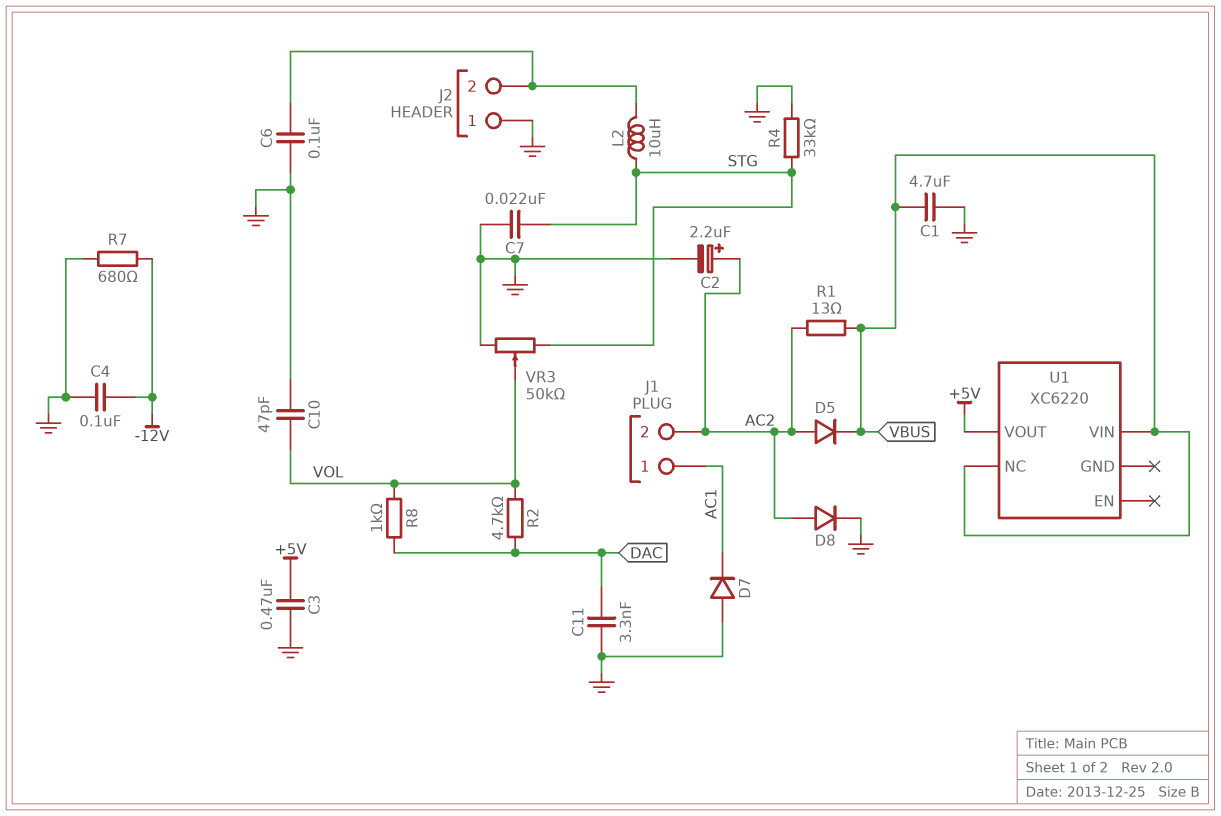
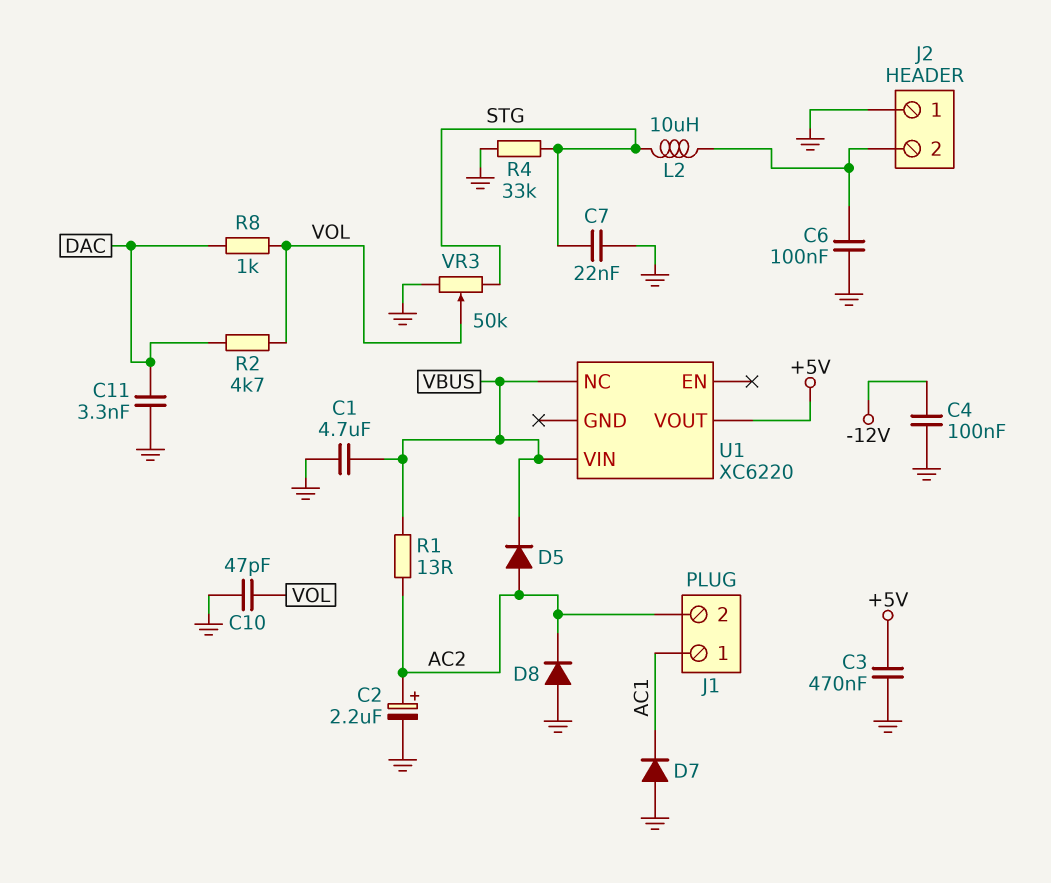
D8: diode (A AC2, K GND) -> diode (A GND, K AC2)
R7: 680 (-12V, GND) -> none

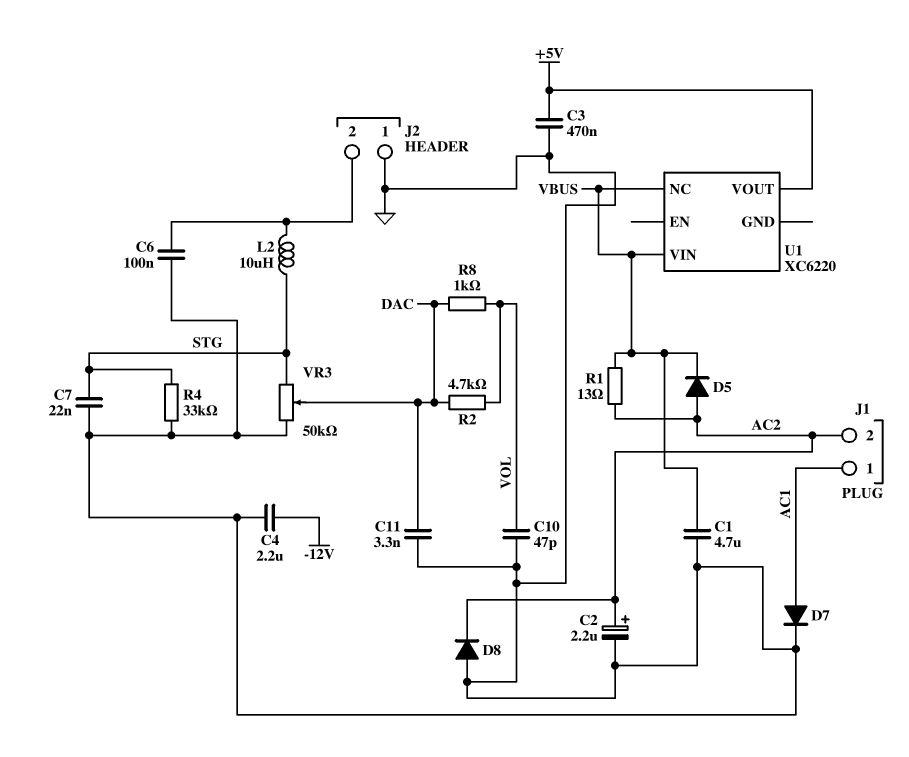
C4: 100nF (-12V, GND) -> 2.2uF (-12V, GND)
D7: diode (A GND, K AC1) -> diode (A AC1, K GND)
VR3: 50k (GND, STG, wiper VOL) -> 50k (GND, STG, wiper DAC)

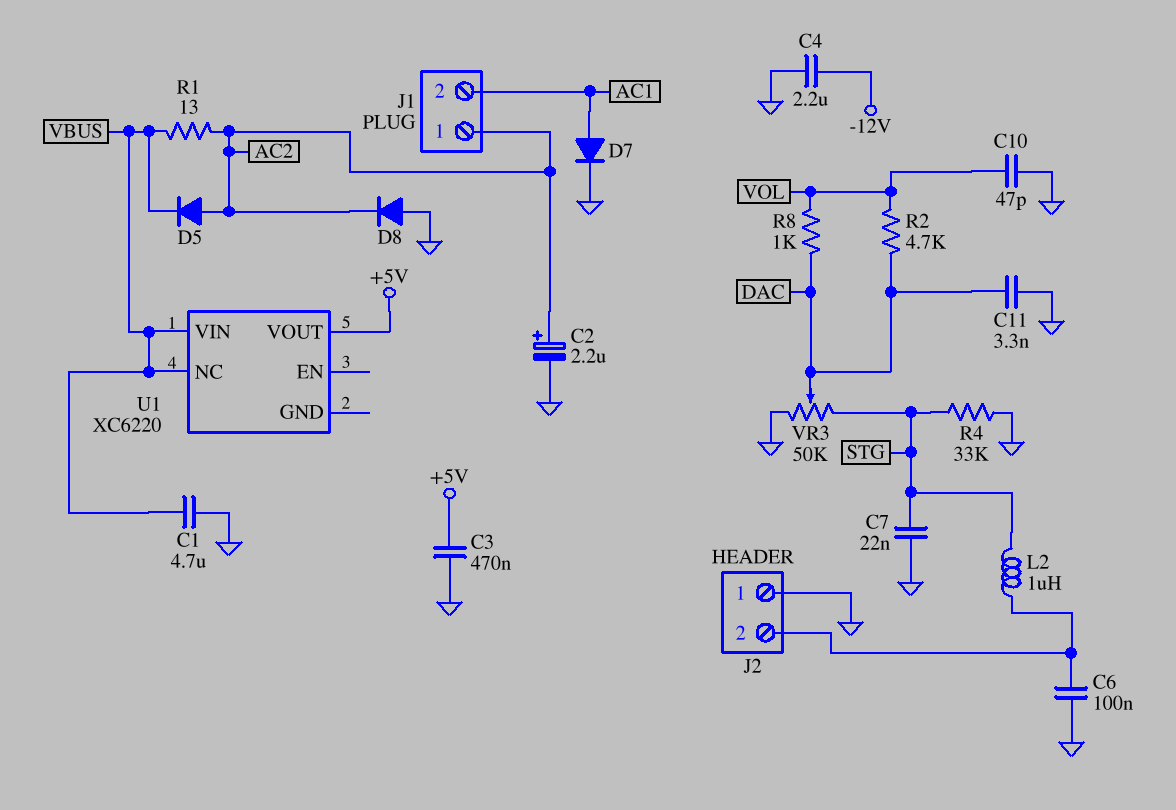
J1 pin 1: AC1 -> AC2
J1 pin 2: AC2 -> AC1
L2: 10uH (J2/2, STG) -> 1uH (J2/2, STG)

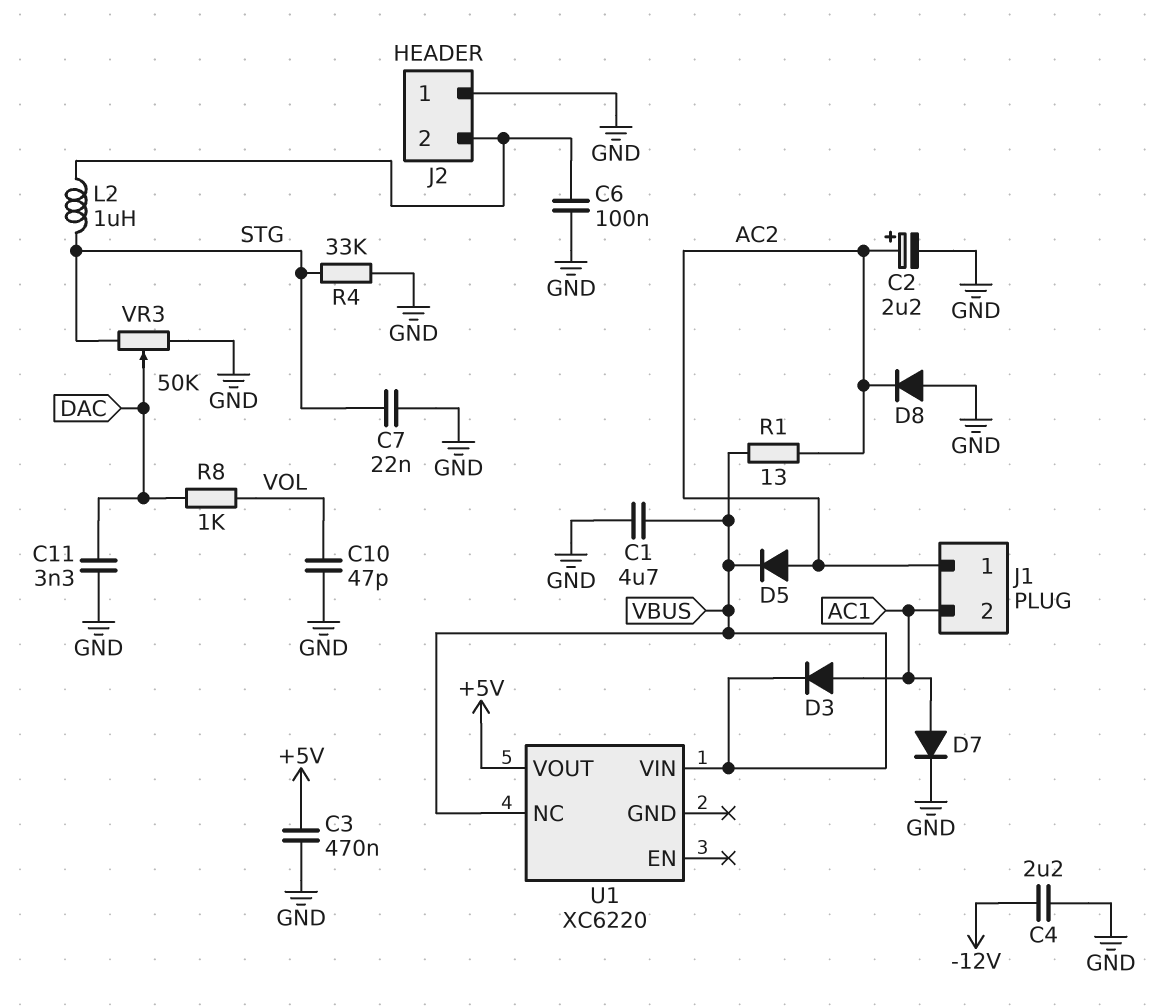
D3: none -> diode (A AC1, K VBUS)
R2: 4.7k (DAC, VOL) -> none

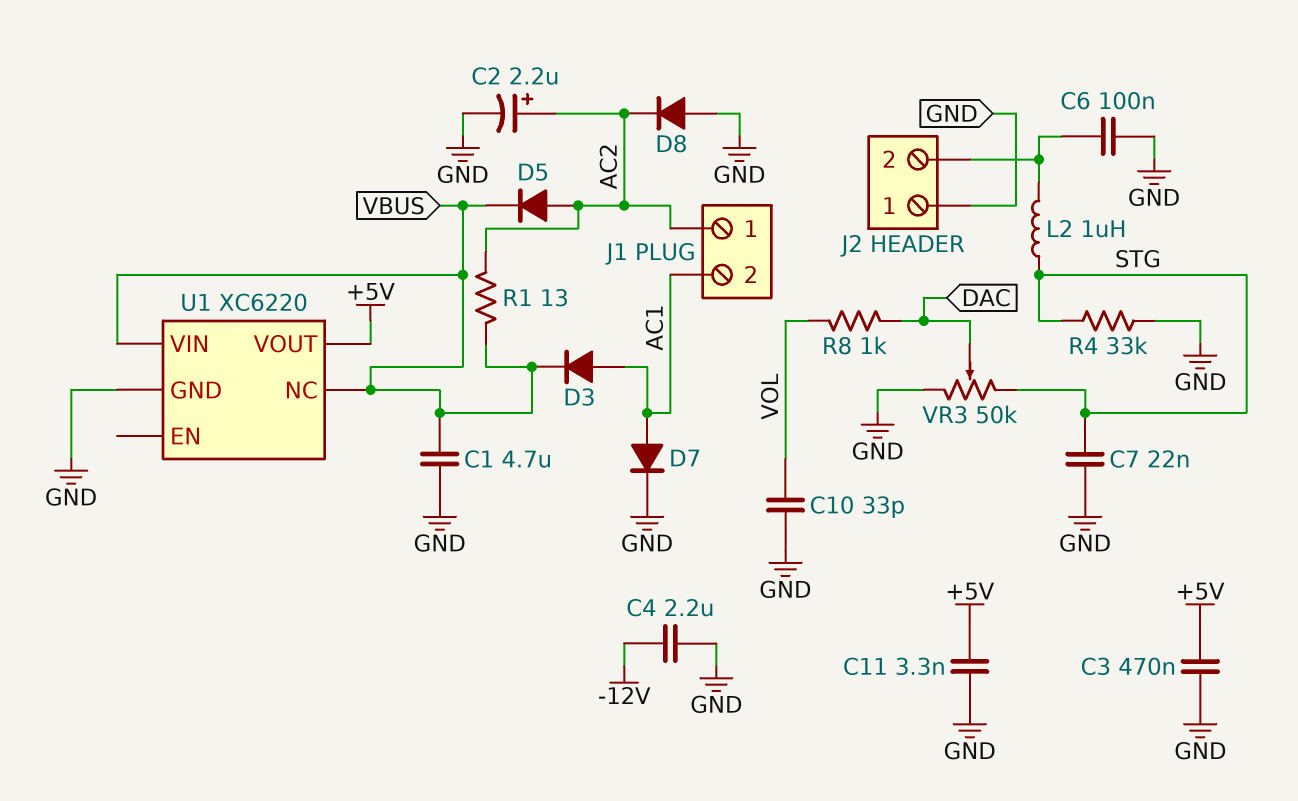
C10: 47pF (GND, VOL) -> 33pF (GND, VOL)
C11: 3.3nF (DAC, GND) -> 3.3nF (+5V, GND)
U1 pin GND: none -> GND

